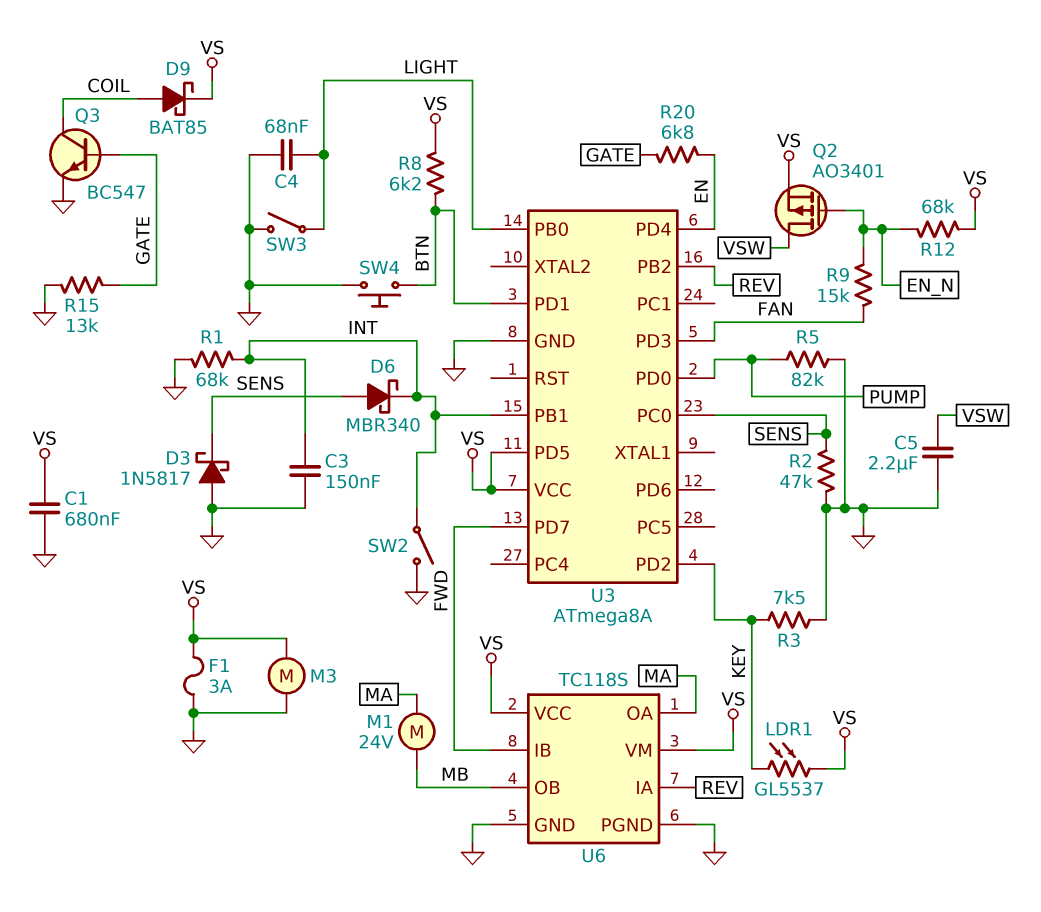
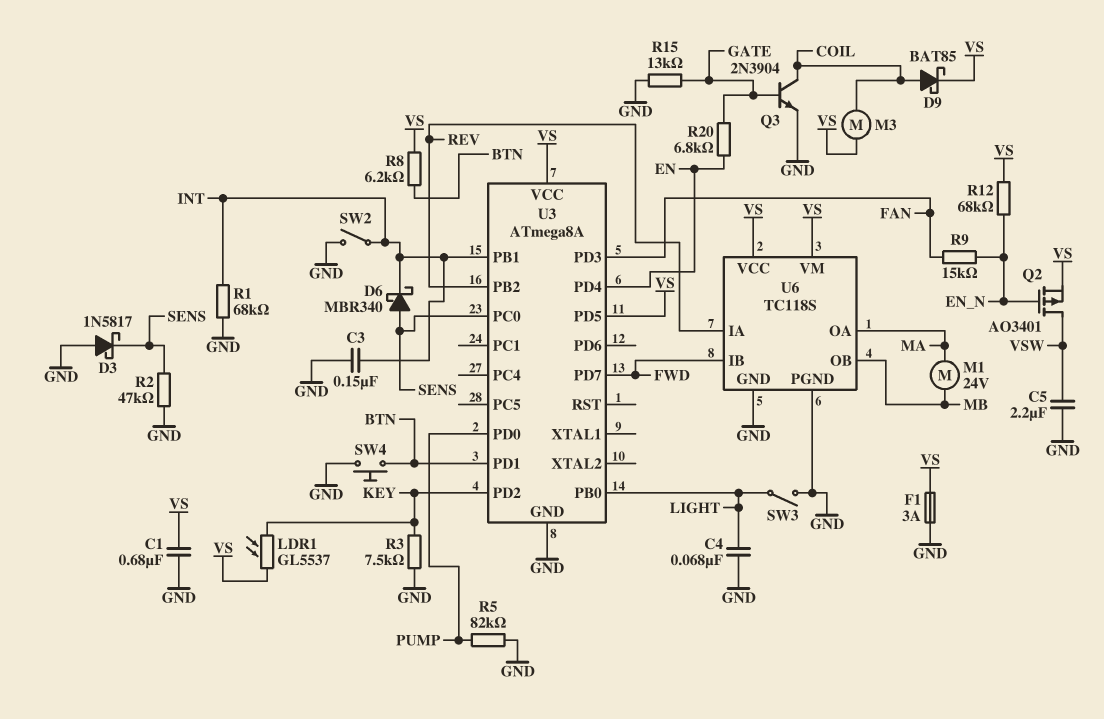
M3: motor (GND, VS) -> motor (COIL, VS)
Q3: NPN BC547 (B GATE, C COIL, E GND) -> NPN 2N3904 (B GATE, C COIL, E GND)

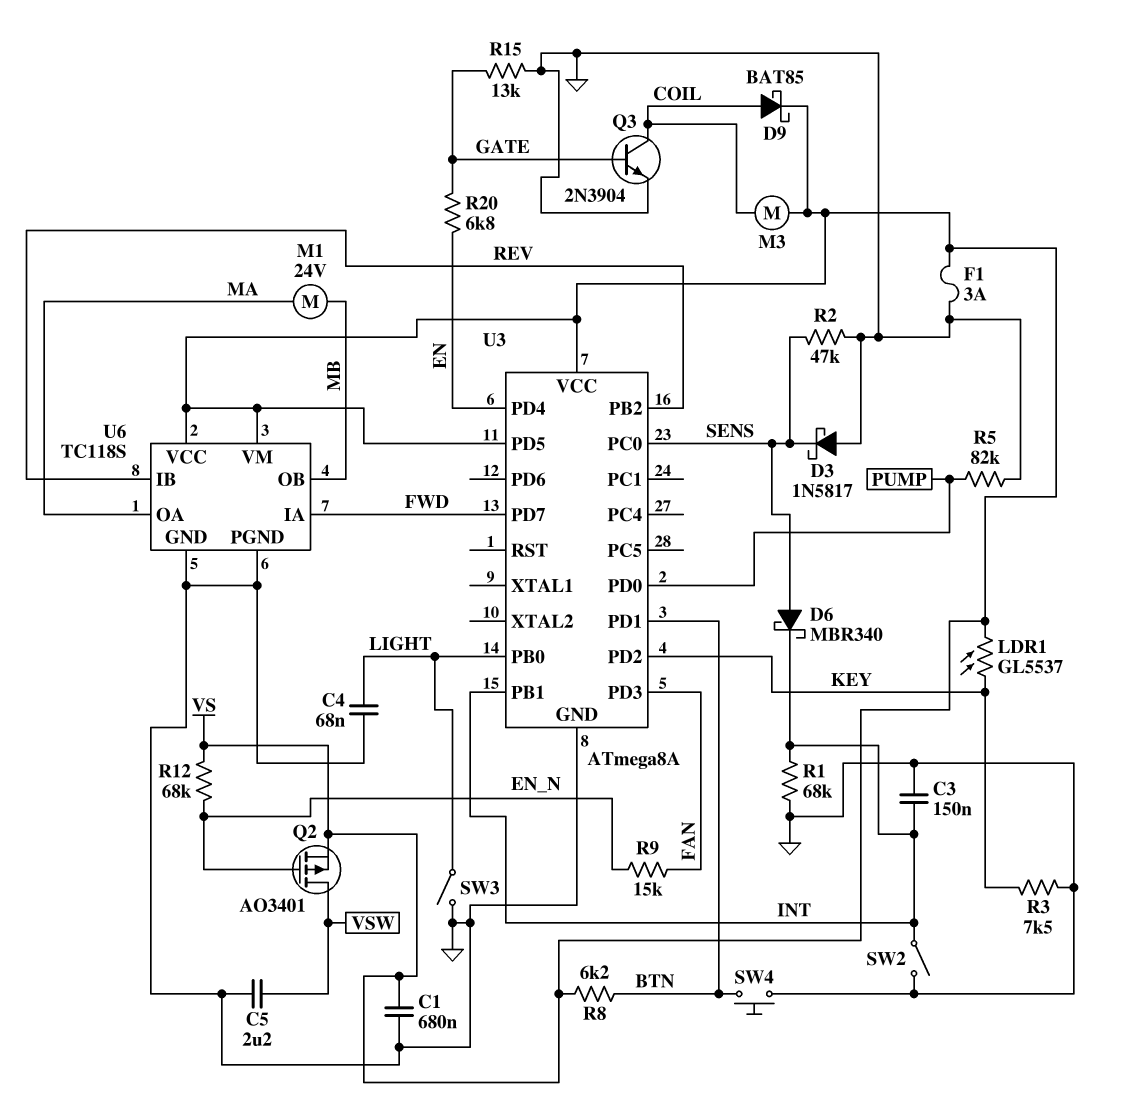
U6 pin IA: REV -> FWD
U6 pin IB: FWD -> REV

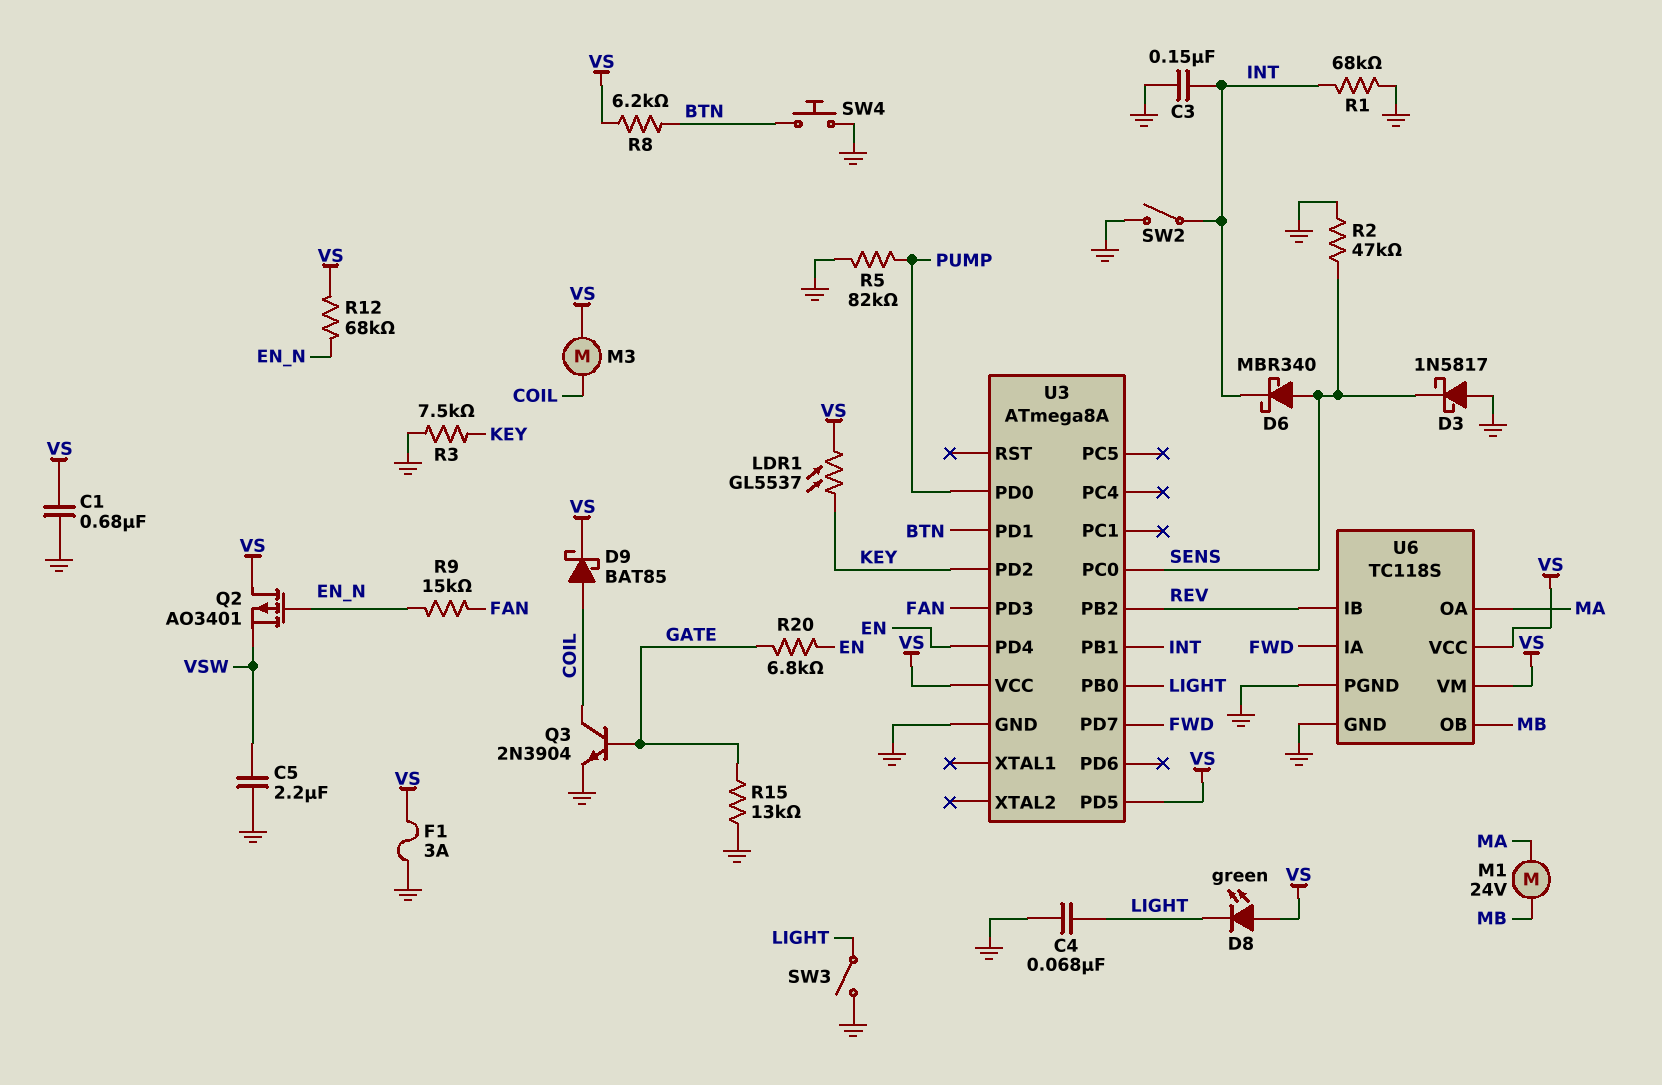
D8: none -> LED green (A VS, K LIGHT)
Q2: PMOS AO3401 (G EN_N, D VSW, S VS) -> PMOS AO3401 (G EN_N, D VS, S VSW)

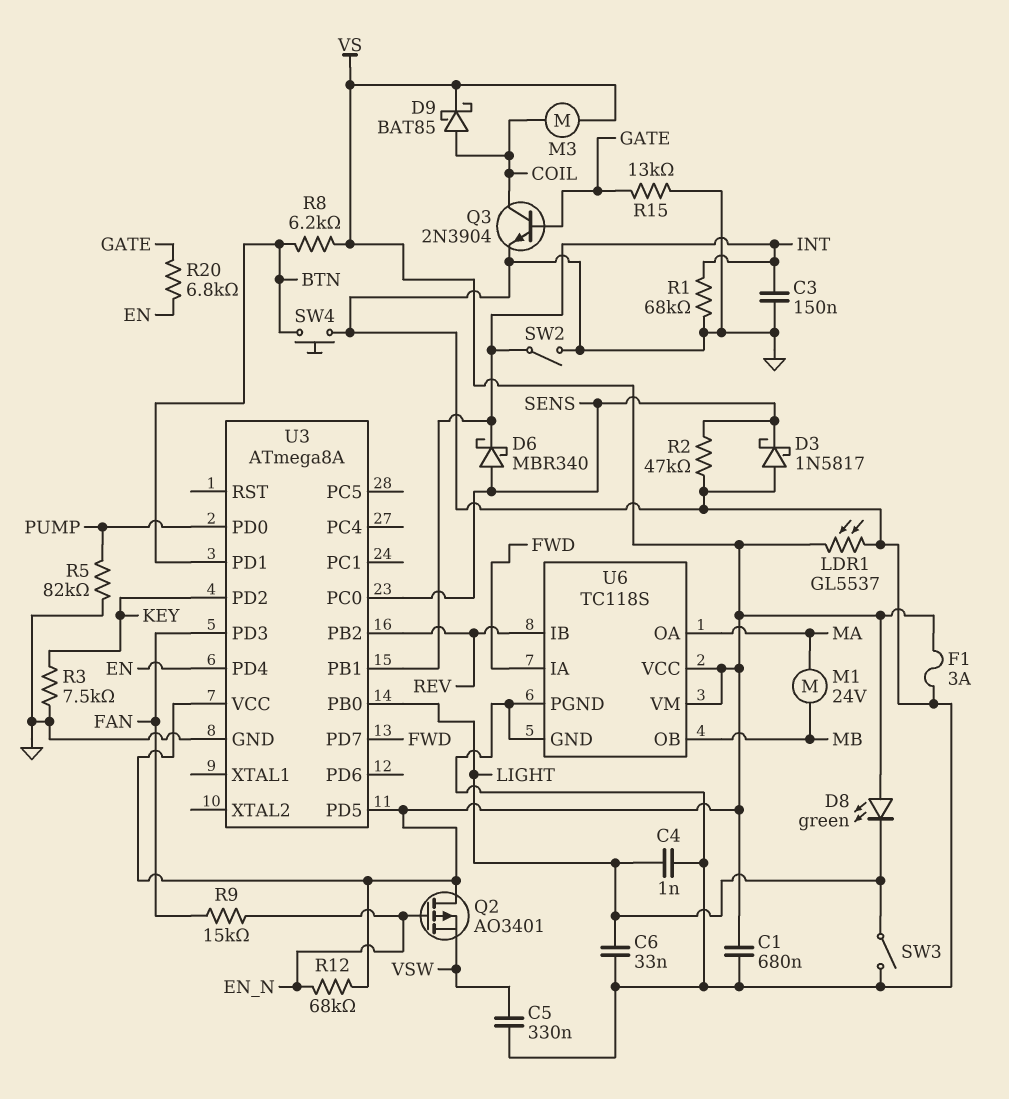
C4: 68nF (GND, LIGHT) -> 1nF (GND, LIGHT)
C5: 2.2uF (GND, VSW) -> 330nF (GND, VSW)
C6: none -> 33nF (GND, LIGHT)
LDR1: GL5537 (KEY, VS) -> GL5537 (GND, VS)

